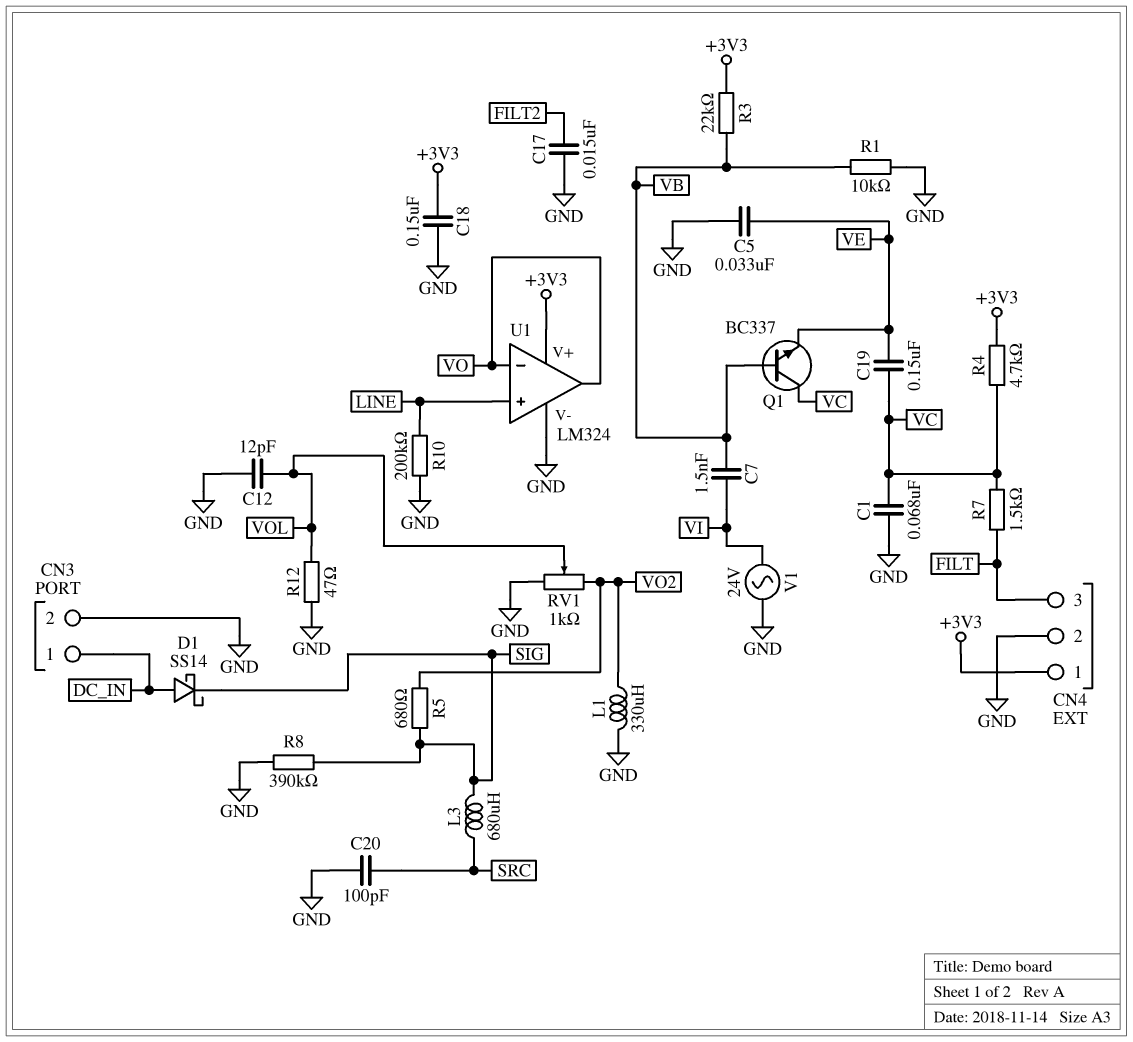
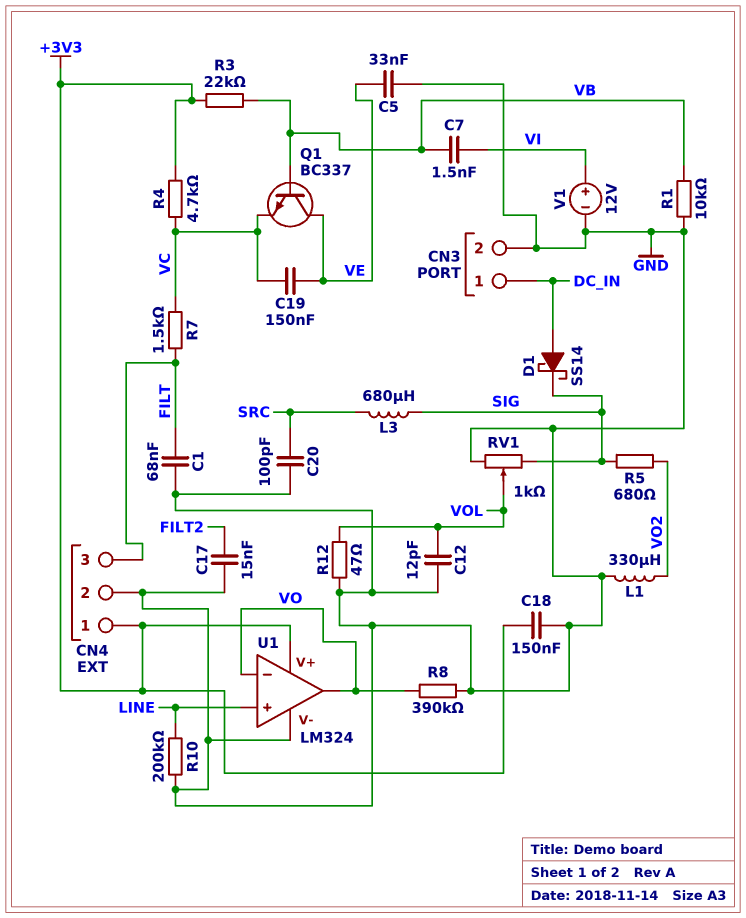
C1: 68nF (GND, VC) -> 68nF (FILT, GND)
Q1: NPN BC337 (B VB, C VC, E VE) -> NPN BC337 (B VB, C VE, E VC)
R8: 390k (GND, SIG) -> 390k (GND, VO)
RV1: 1k (GND, VO2, wiper VOL) -> 1k (GND, SIG, wiper VOL)
V1: AC 24V (GND, VI) -> 12V (plus VI, minus GND)

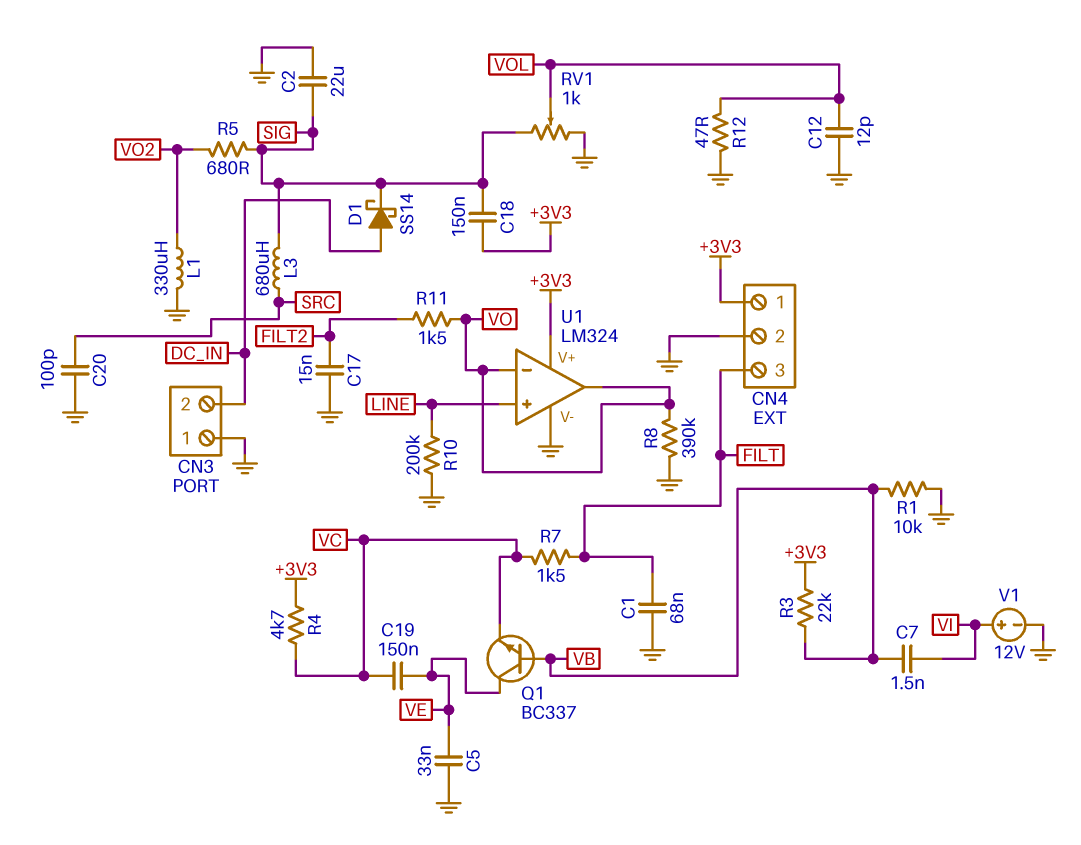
C2: none -> 22uF (GND, SIG)
C18: 150nF (+3V3, GND) -> 150nF (+3V3, SIG)
CN3 pin 1: DC_IN -> GND
CN3 pin 2: GND -> DC_IN
R11: none -> 1.5k (FILT2, VO)

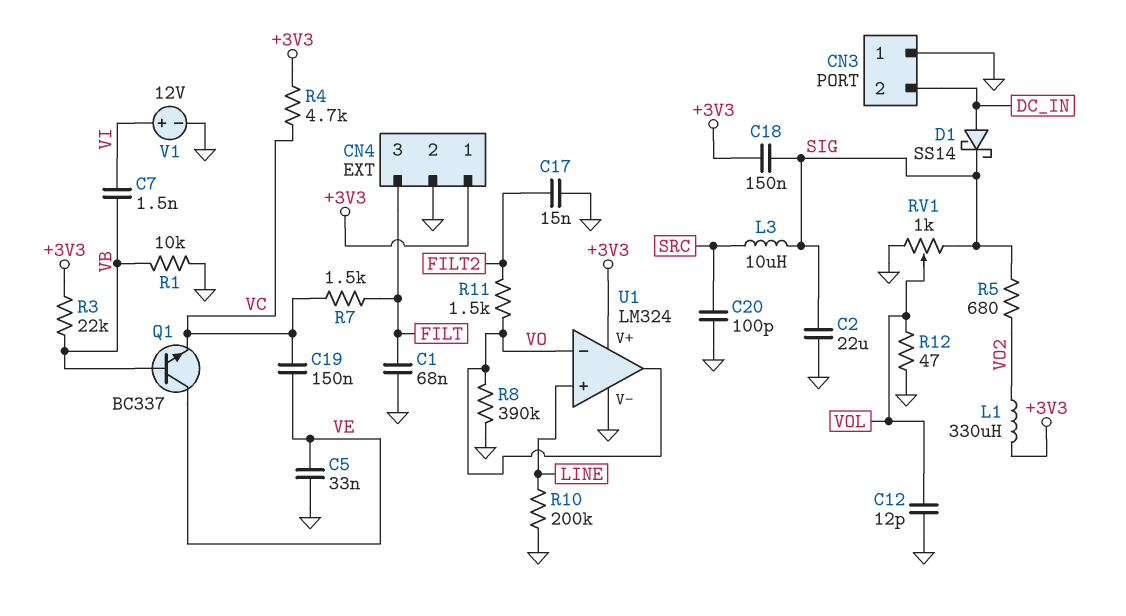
L1: 330uH (GND, VO2) -> 330uH (+3V3, VO2)
L3: 680uH (SIG, SRC) -> 10uH (SIG, SRC)

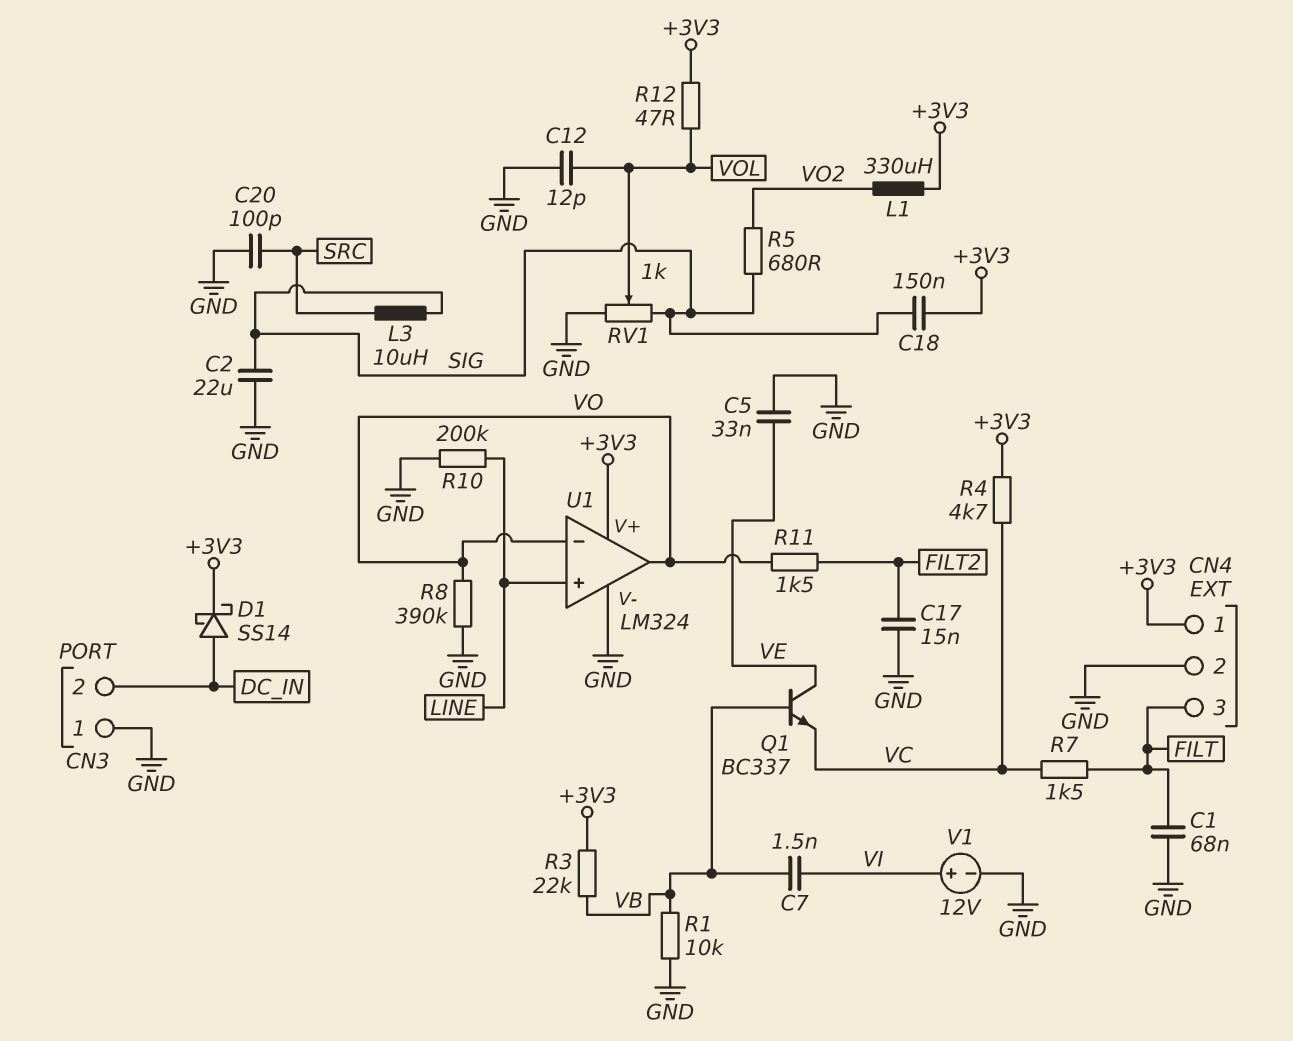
C19: 150nF (VC, VE) -> none
D1: schottky SS14 (A DC_IN, K SIG) -> schottky SS14 (A DC_IN, K +3V3)
R12: 47 (GND, VOL) -> 47 (+3V3, VOL)

